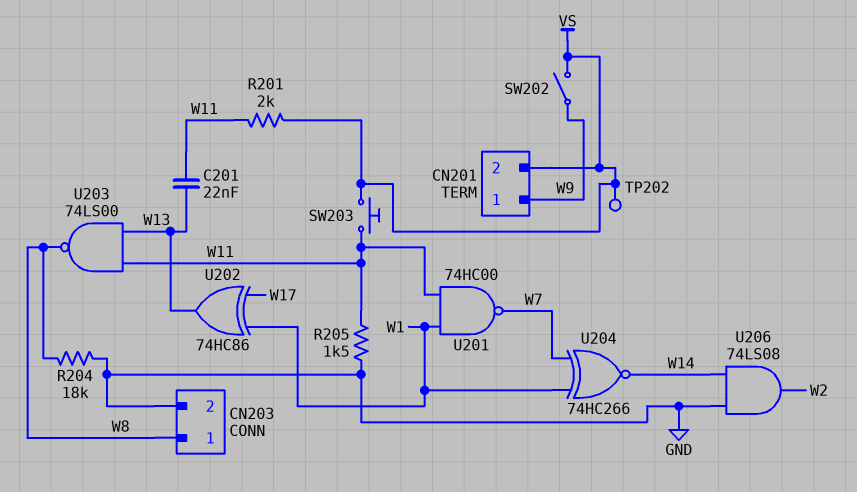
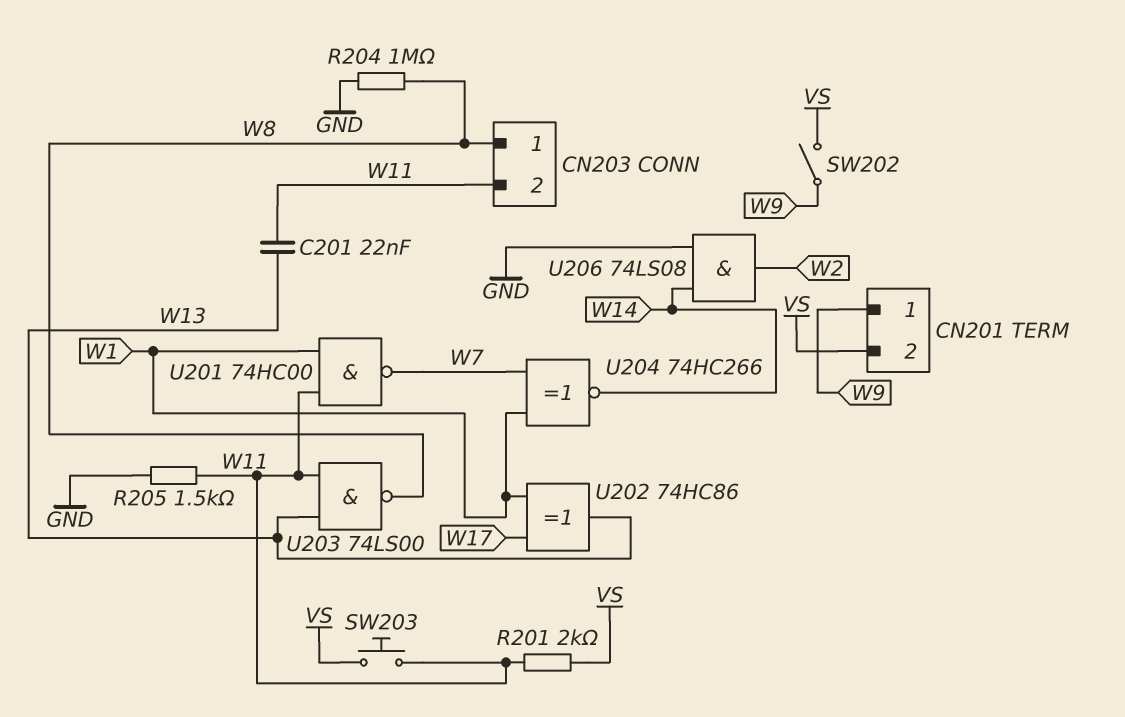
CN203 pin 2: GND -> W11
R204: 18k (GND, W8) -> 1M (GND, W8)
TP202: test point (VS) -> none

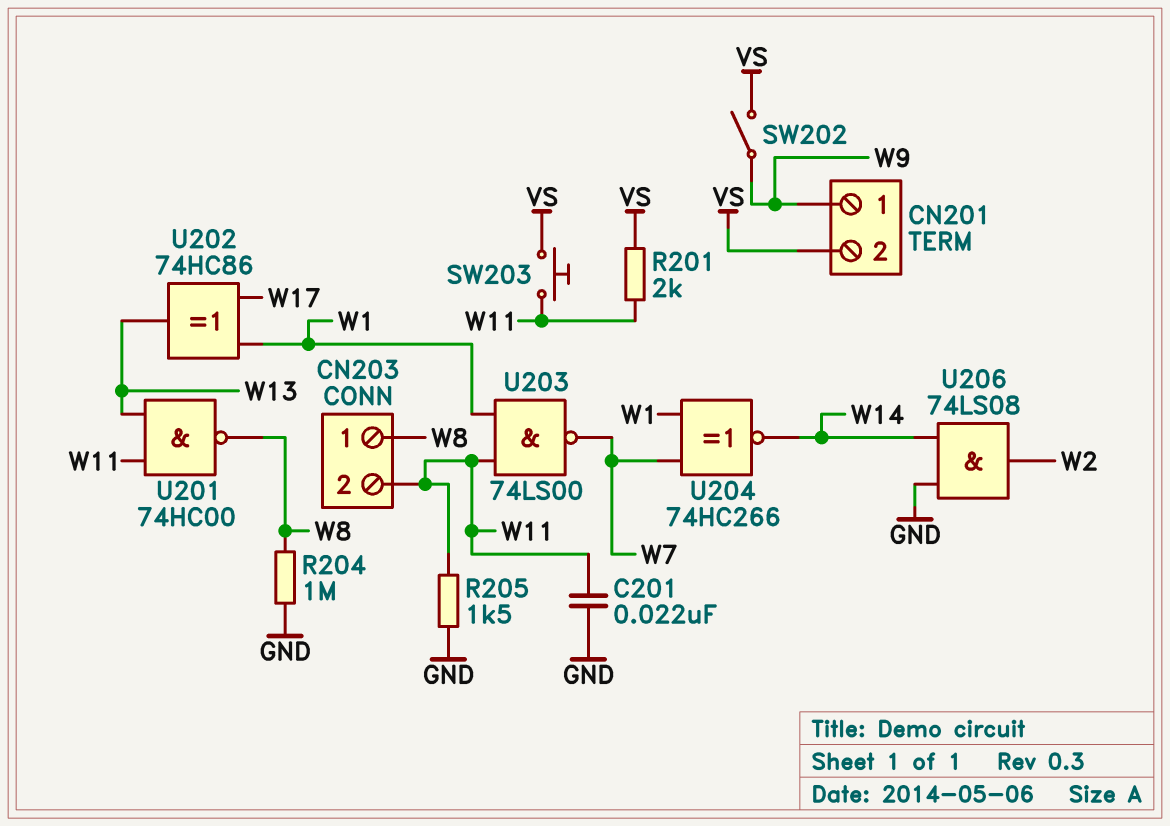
C201: 22nF (W11, W13) -> 22nF (GND, W11)
U201: NAND 74HC00 (in W1, in W11, out W7) -> NAND 74HC00 (in W11, in W13, out W8)
U203: NAND 74LS00 (in W11, in W13, out W8) -> NAND 74LS00 (in W1, in W11, out W7)

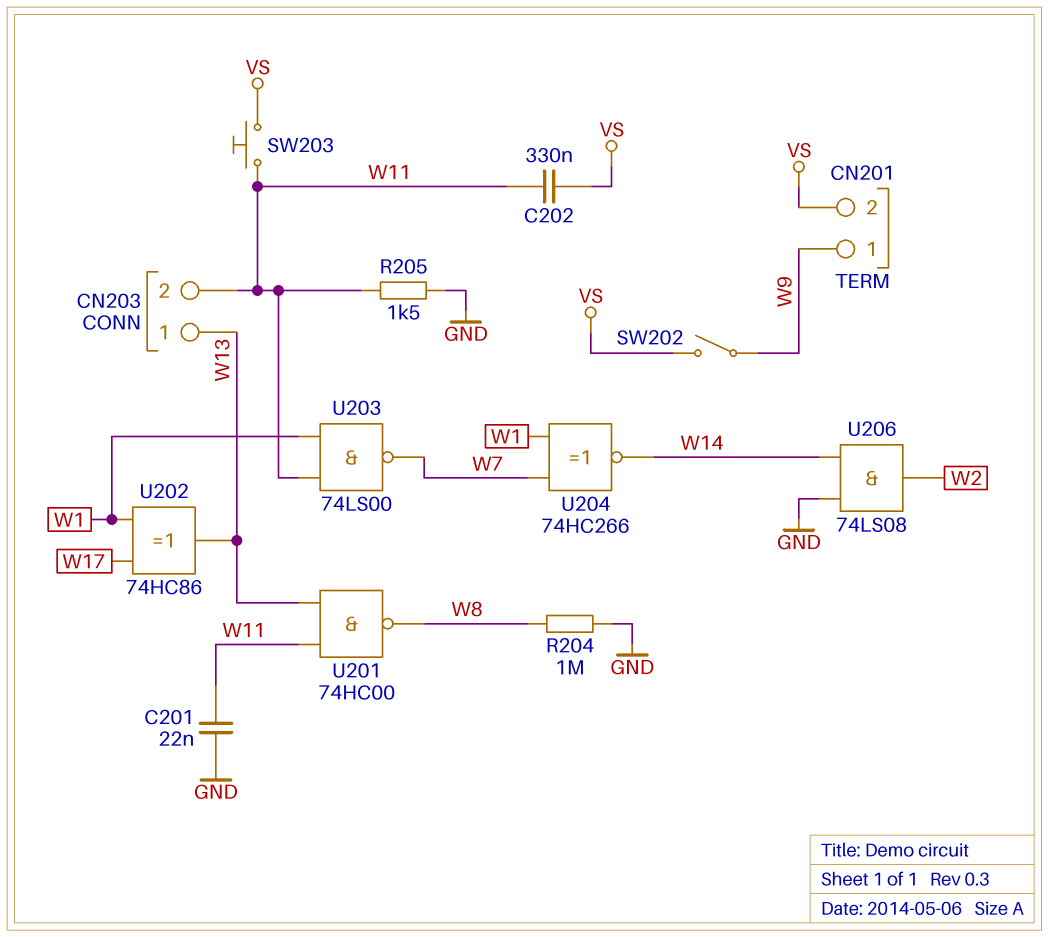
C202: none -> 330nF (VS, W11)
CN203 pin 1: W8 -> W13
R201: 2k (VS, W11) -> none

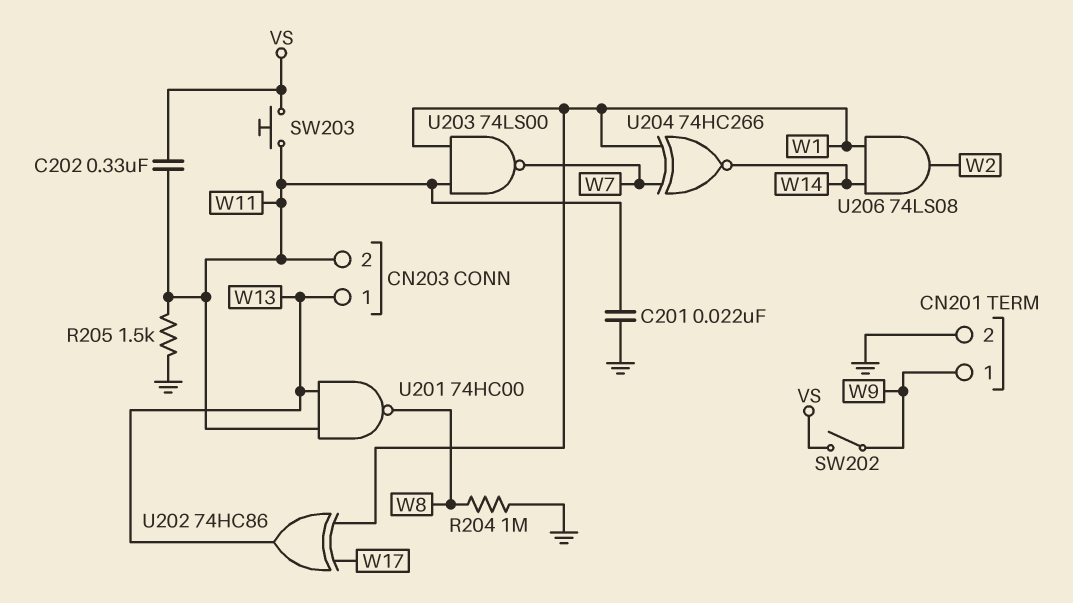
CN201 pin 2: VS -> GND
U206: AND 74LS08 (in GND, in W14, out W2) -> AND 74LS08 (in W1, in W14, out W2)

